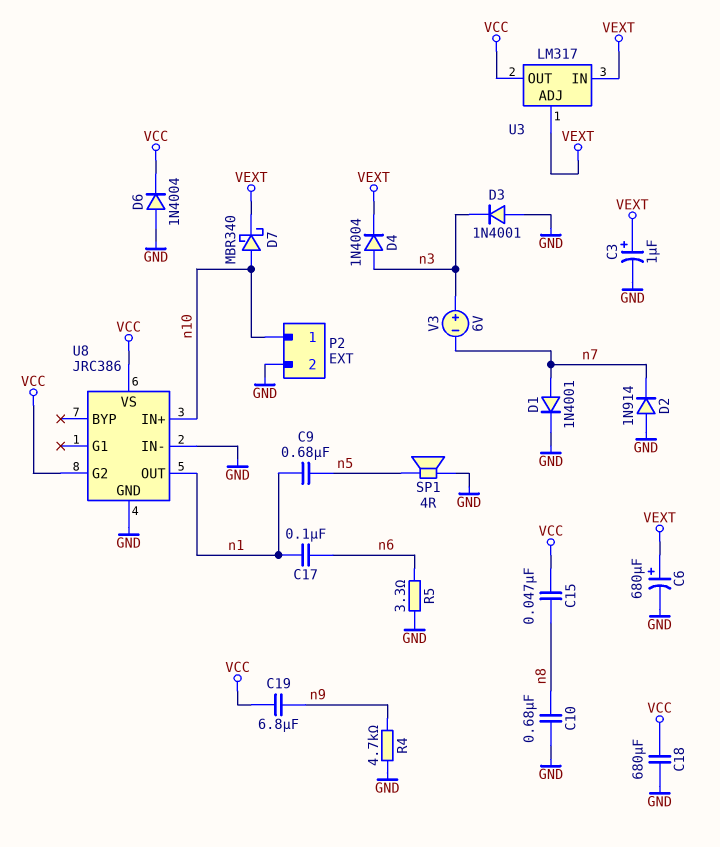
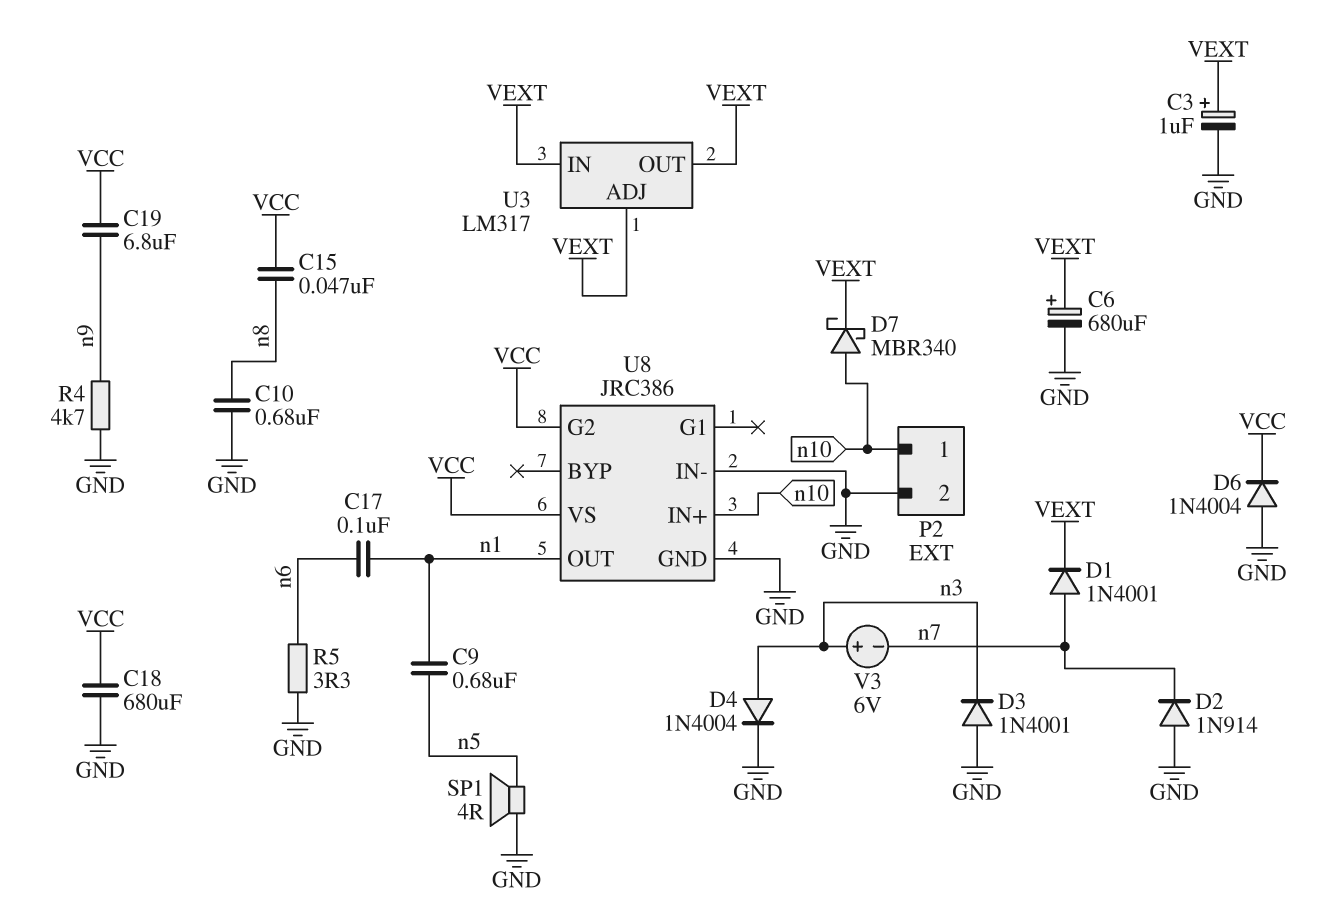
D1: diode 1N4001 (A n7, K GND) -> diode 1N4001 (A n7, K VEXT)
D4: diode 1N4004 (A n3, K VEXT) -> diode 1N4004 (A n3, K GND)
U3 pin OUT: VCC -> VEXT

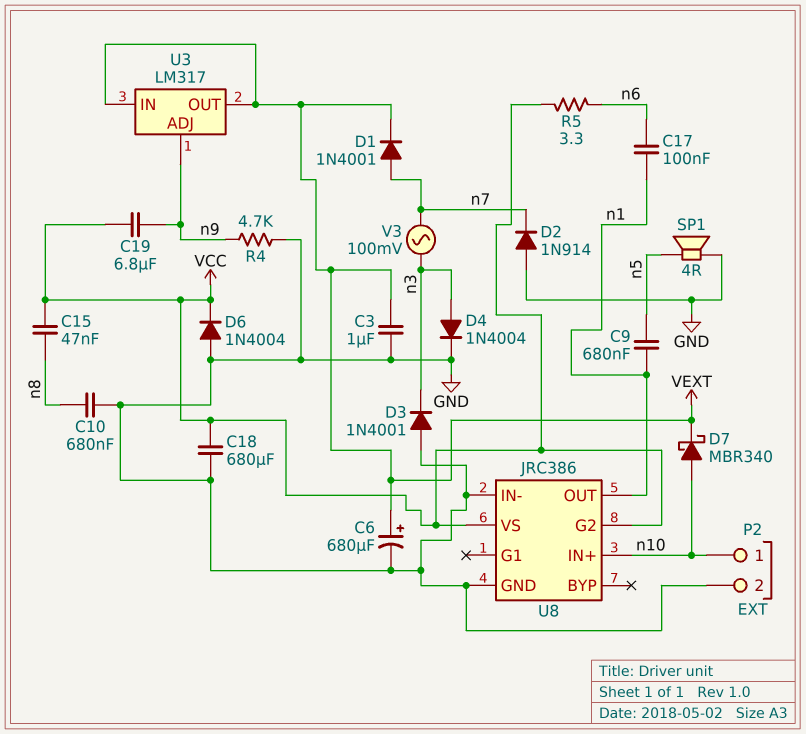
C3: 1uF (plus VEXT, minus GND) -> 1uF (GND, VEXT)
R5: 3.3 (GND, n6) -> 3.3 (VCC, n6)
U3 pin ADJ: VEXT -> n9
V3: 6V (plus n3, minus n7) -> AC 100mV (n3, n7)

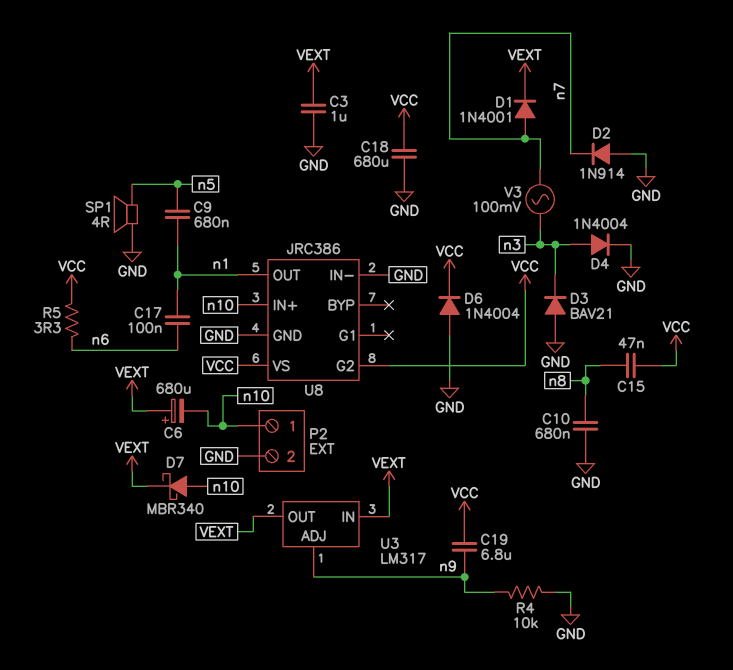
C6: 680uF (plus VEXT, minus GND) -> 680uF (plus VEXT, minus n10)
D3: diode 1N4001 (A GND, K n3) -> diode BAV21 (A GND, K n3)
R4: 4.7k (GND, n9) -> 10k (GND, n9)

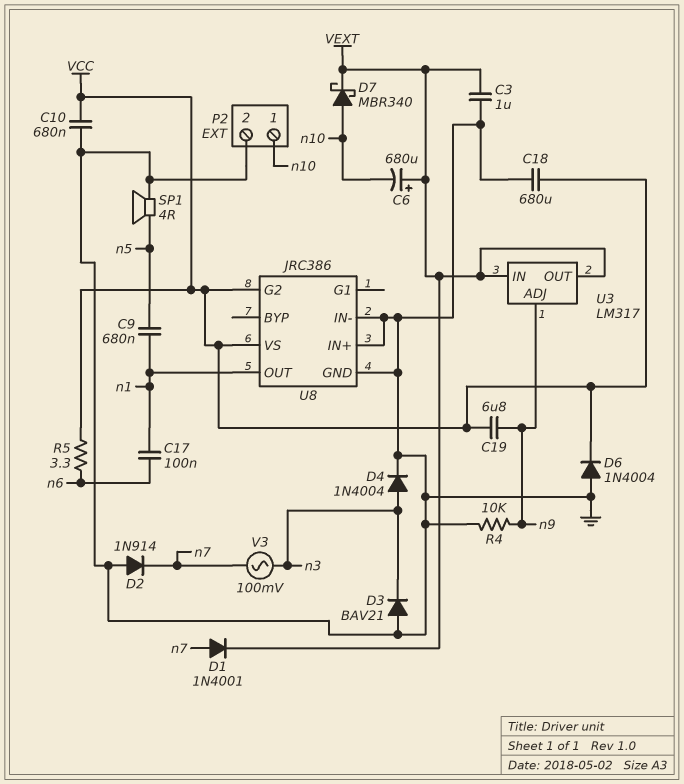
C10: 680nF (GND, n8) -> 680nF (GND, VCC)
C15: 47nF (VCC, n8) -> none
U8 pin IN+: n10 -> GND

